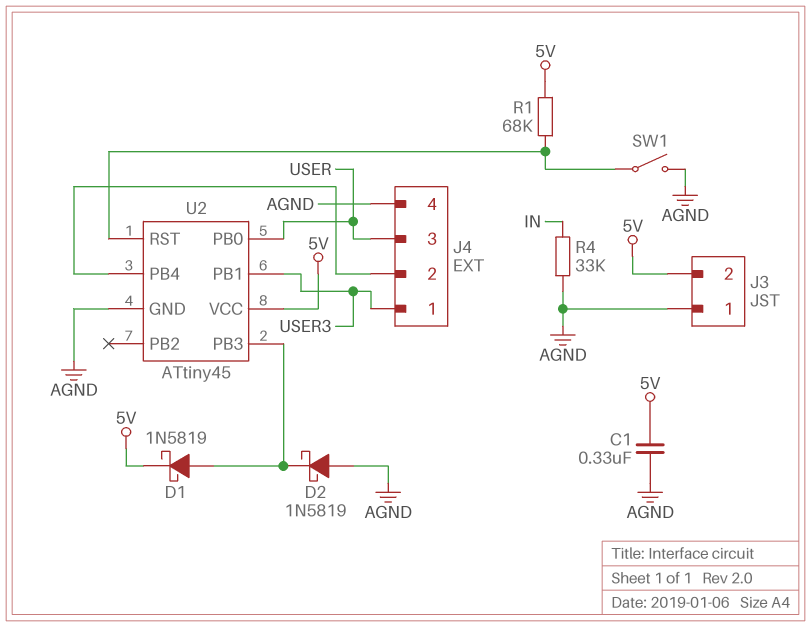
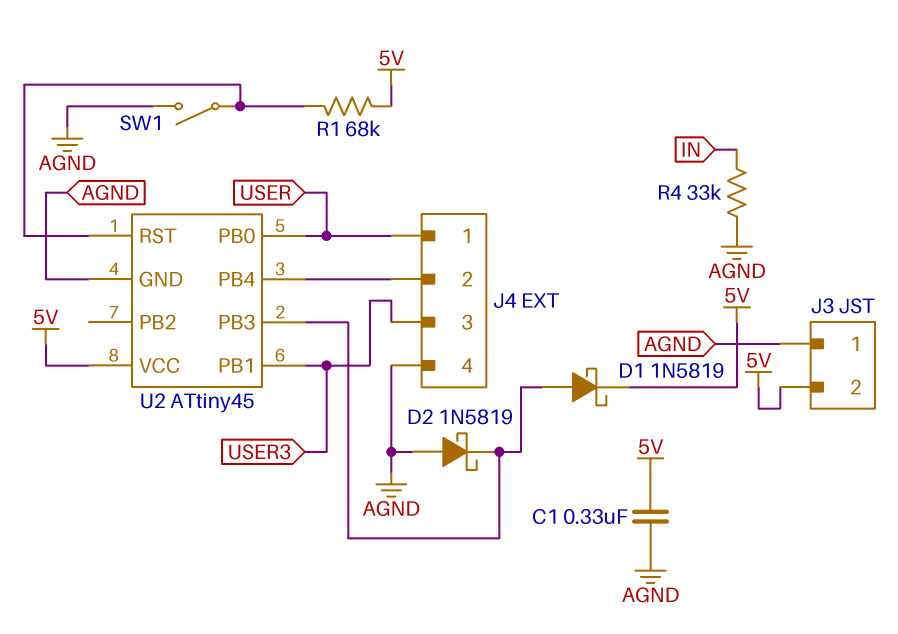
J4 pin 1: USER3 -> USER
J4 pin 3: USER -> USER3

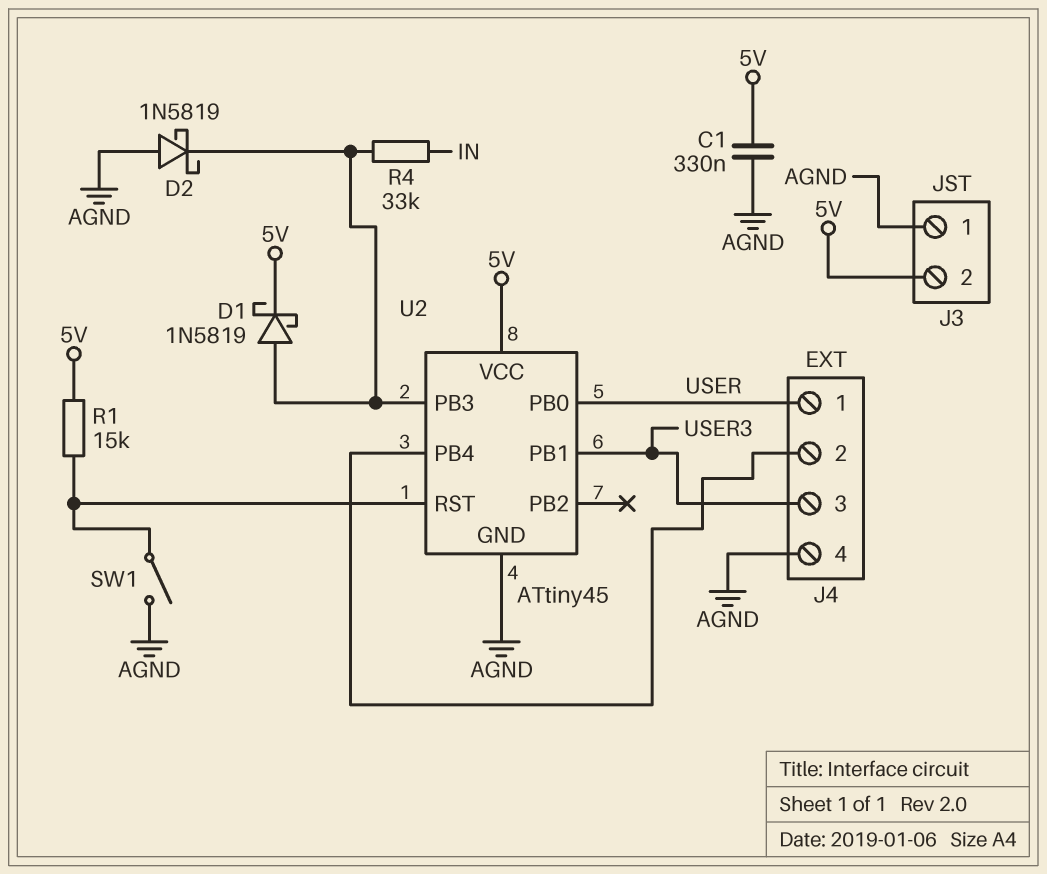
R1: 68k (5V, U2/RST) -> 15k (5V, U2/RST)
R4: 33k (AGND, IN) -> 33k (IN, U2/PB3)

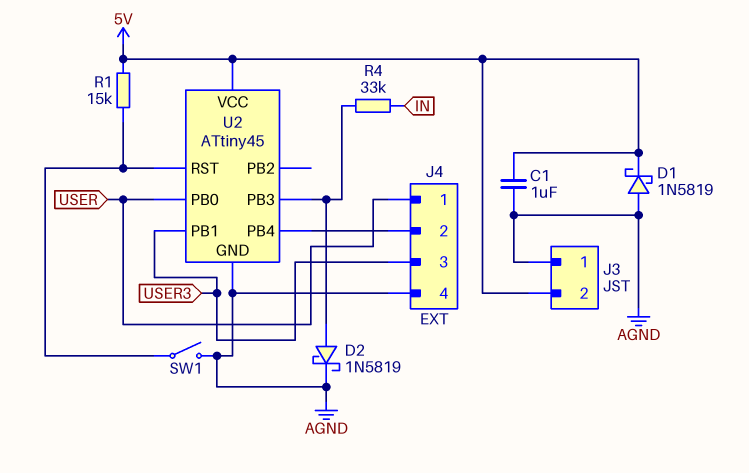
C1: 330nF (5V, AGND) -> 1uF (5V, AGND)
D1: schottky 1N5819 (A U2/PB3, K 5V) -> schottky 1N5819 (A AGND, K 5V)
D2: schottky 1N5819 (A AGND, K U2/PB3) -> schottky 1N5819 (A U2/PB3, K AGND)

